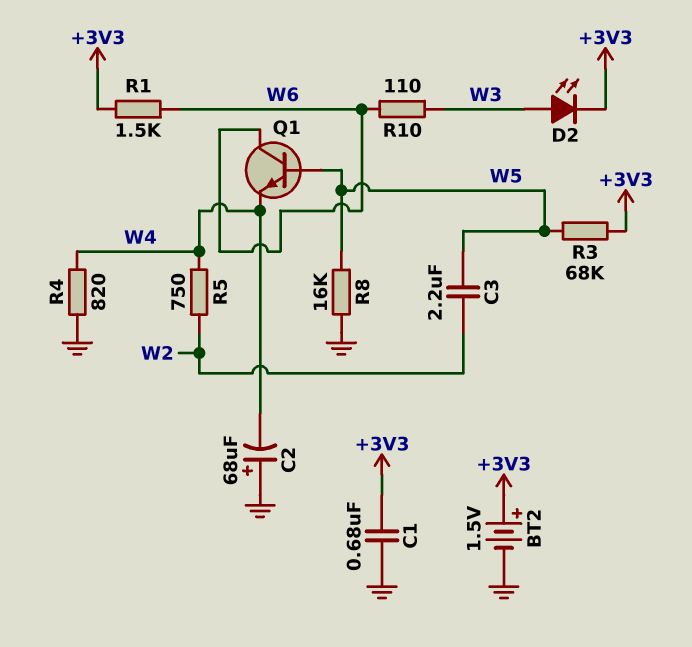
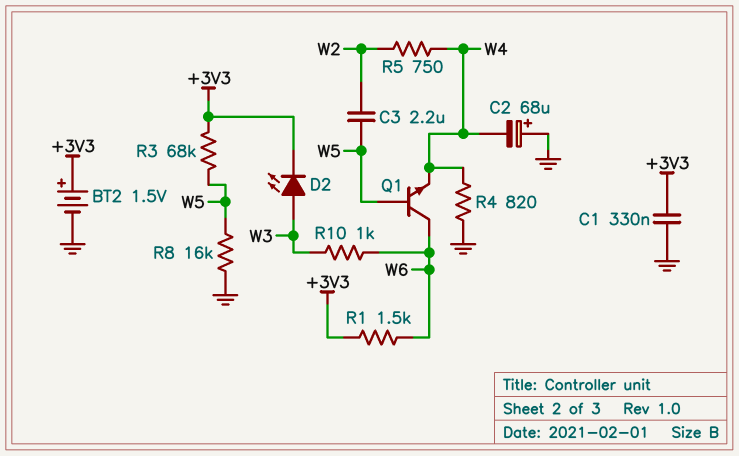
C1: 680nF (+3V3, GND) -> 330nF (+3V3, GND)
R10: 110 (W3, W6) -> 1k (W3, W6)

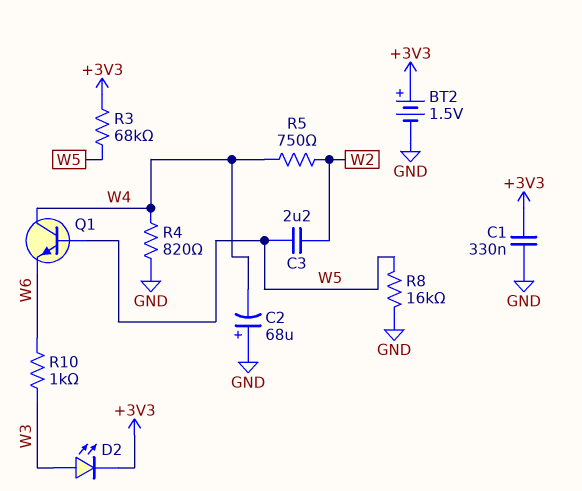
Q1: NPN (B W5, C W6, E W4) -> NPN (B W5, C W4, E W6)
R1: 1.5k (+3V3, W6) -> none

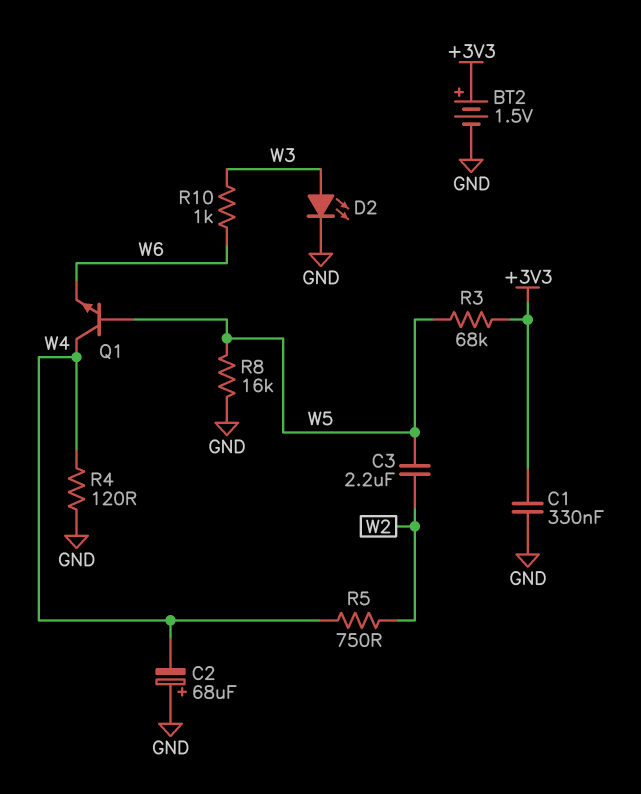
D2: LED (A W3, K +3V3) -> LED (A W3, K GND)
R4: 820 (GND, W4) -> 120 (GND, W4)

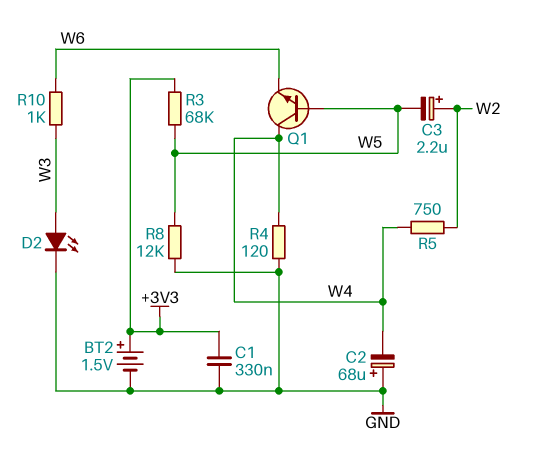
C3: 2.2uF (W2, W5) -> 2.2uF (plus W2, minus W5)
R8: 16k (GND, W5) -> 12k (GND, W5)

